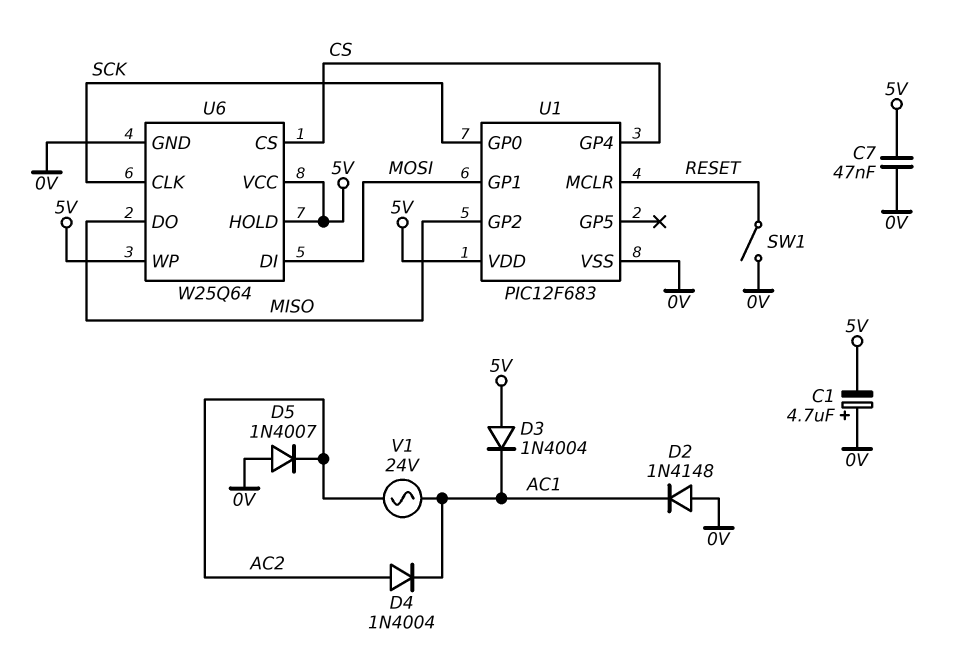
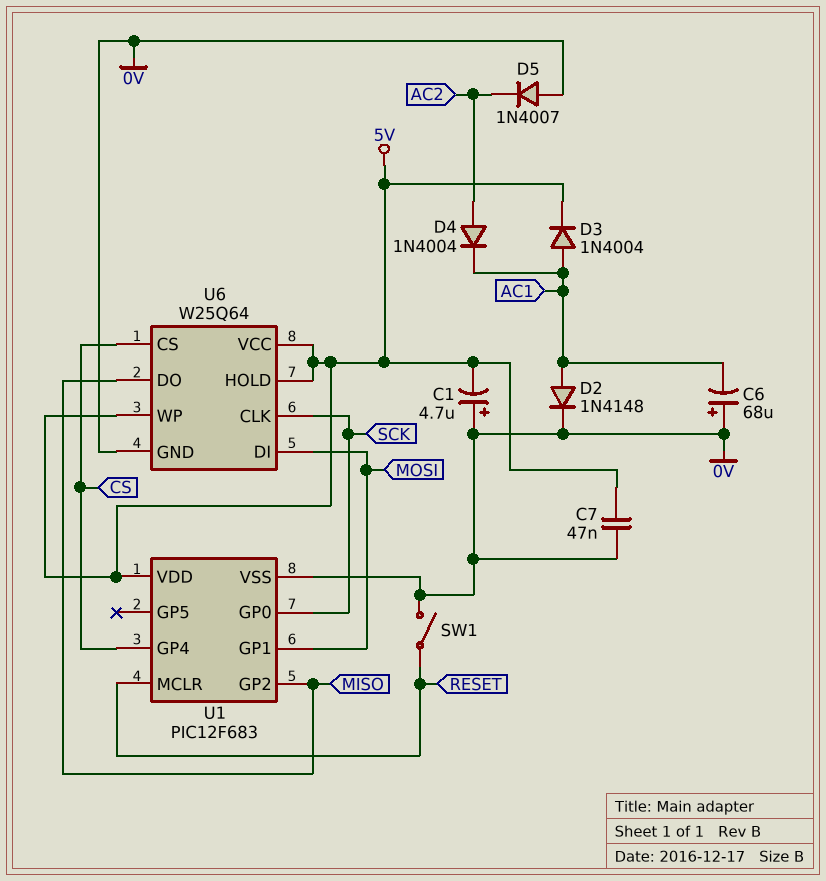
C6: none -> 68uF (plus 0V, minus AC1)
D2: diode 1N4148 (A 0V, K AC1) -> diode 1N4148 (A AC1, K 0V)
D3: diode 1N4004 (A 5V, K AC1) -> diode 1N4004 (A AC1, K 5V)
V1: AC 24V (AC1, AC2) -> none

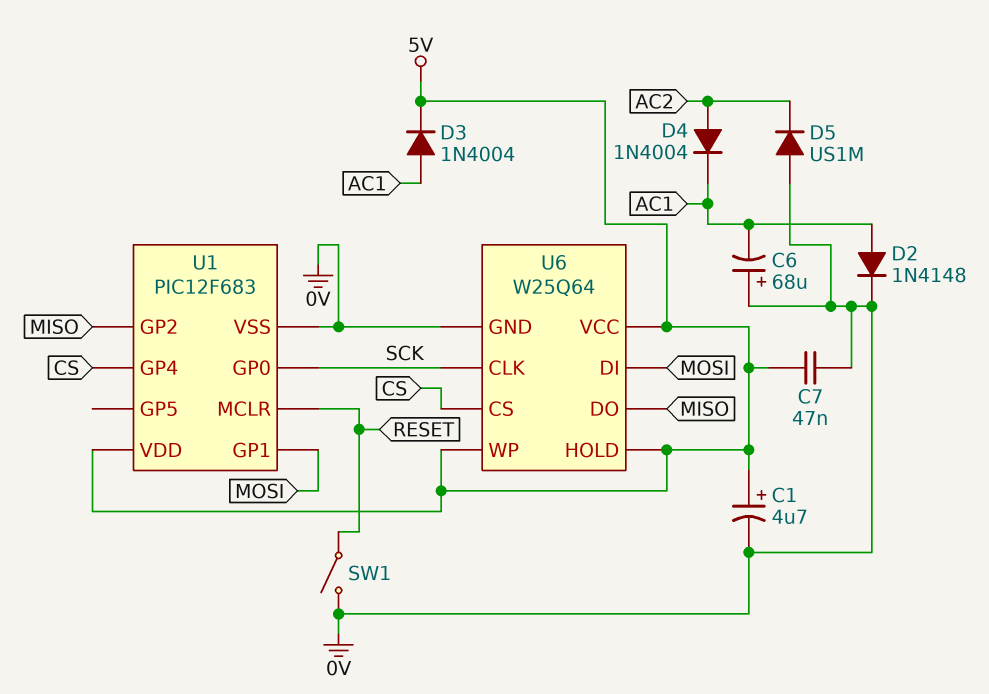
C1: 4.7uF (plus 0V, minus 5V) -> 4.7uF (plus 5V, minus 0V)
D5: diode 1N4007 (A 0V, K AC2) -> diode US1M (A 0V, K AC2)

